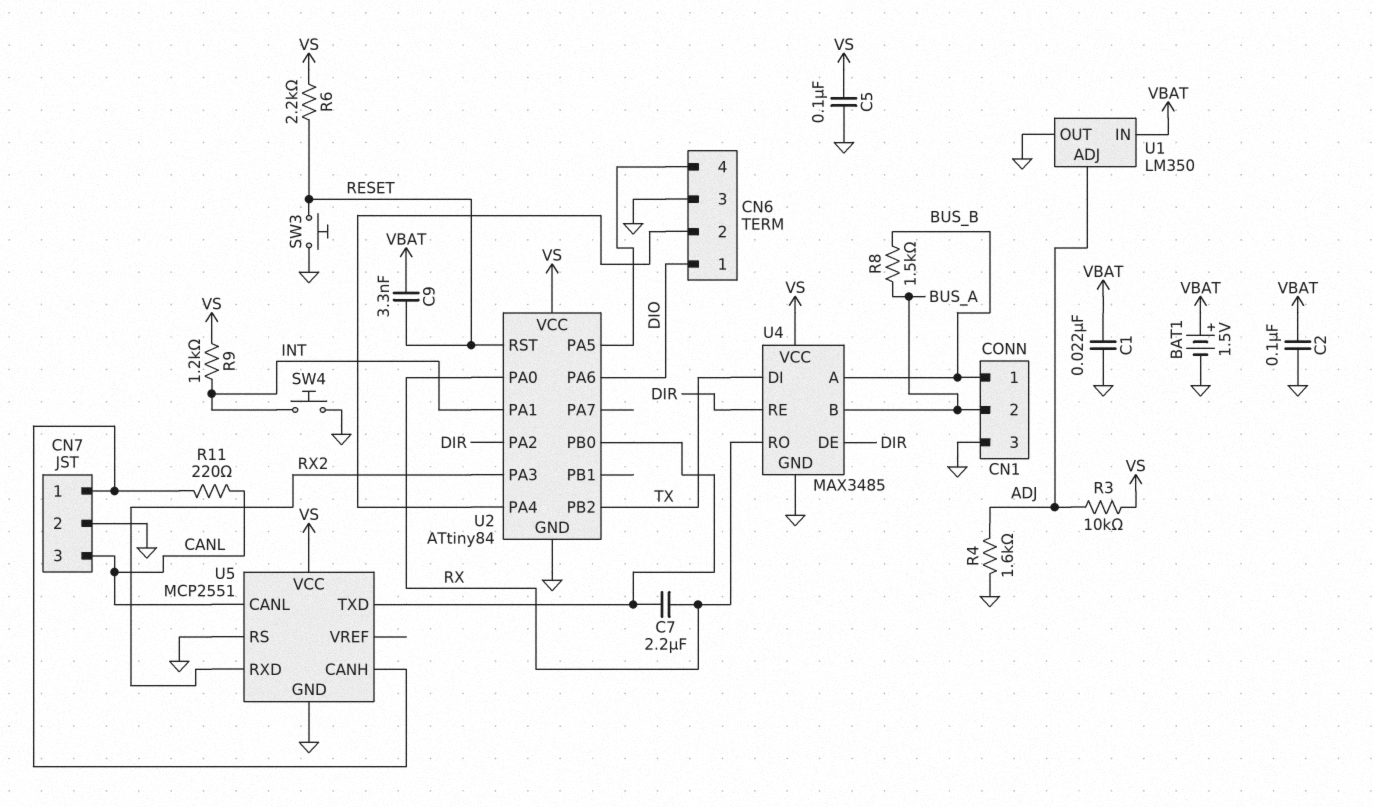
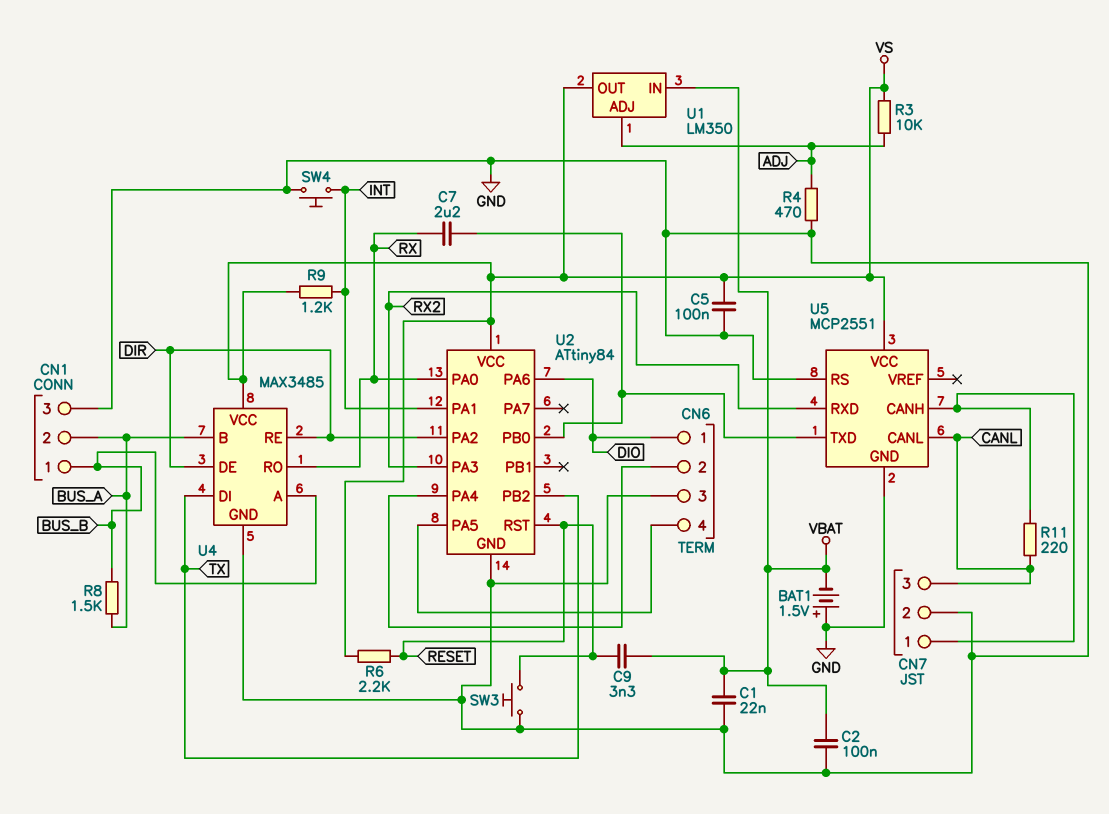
BAT1: 1.5V (plus VBAT, minus GND) -> 1.5V (plus GND, minus VBAT)
R4: 1.6k (ADJ, GND) -> 470 (ADJ, GND)
U1 pin OUT: GND -> VS

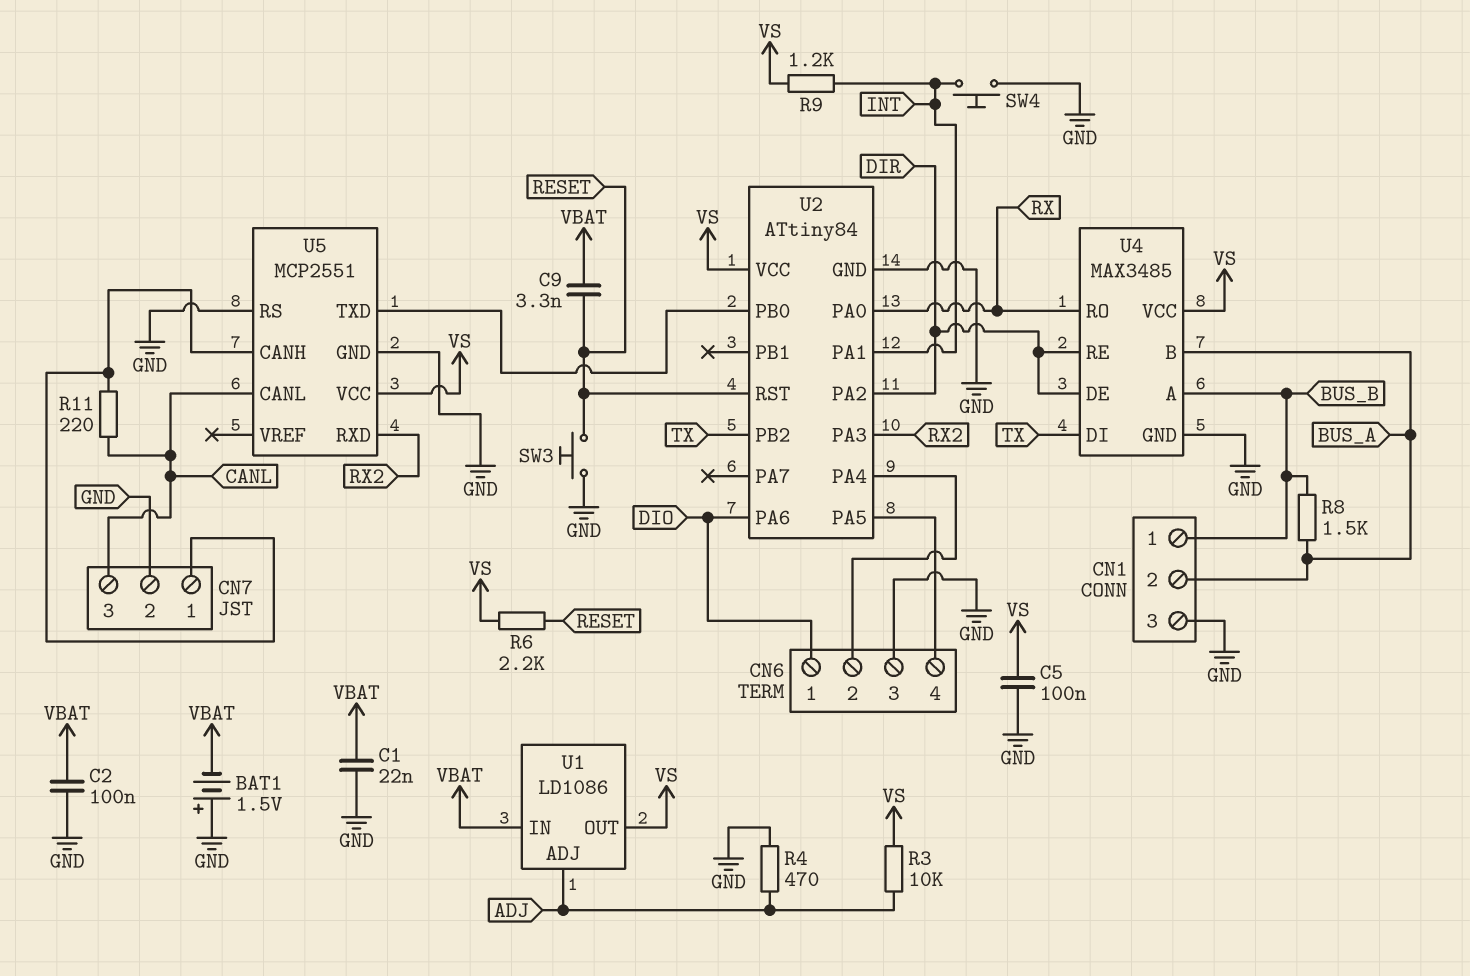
C7: 2.2uF (RX, U2/PB0) -> none
U1: LM350 -> LD1086

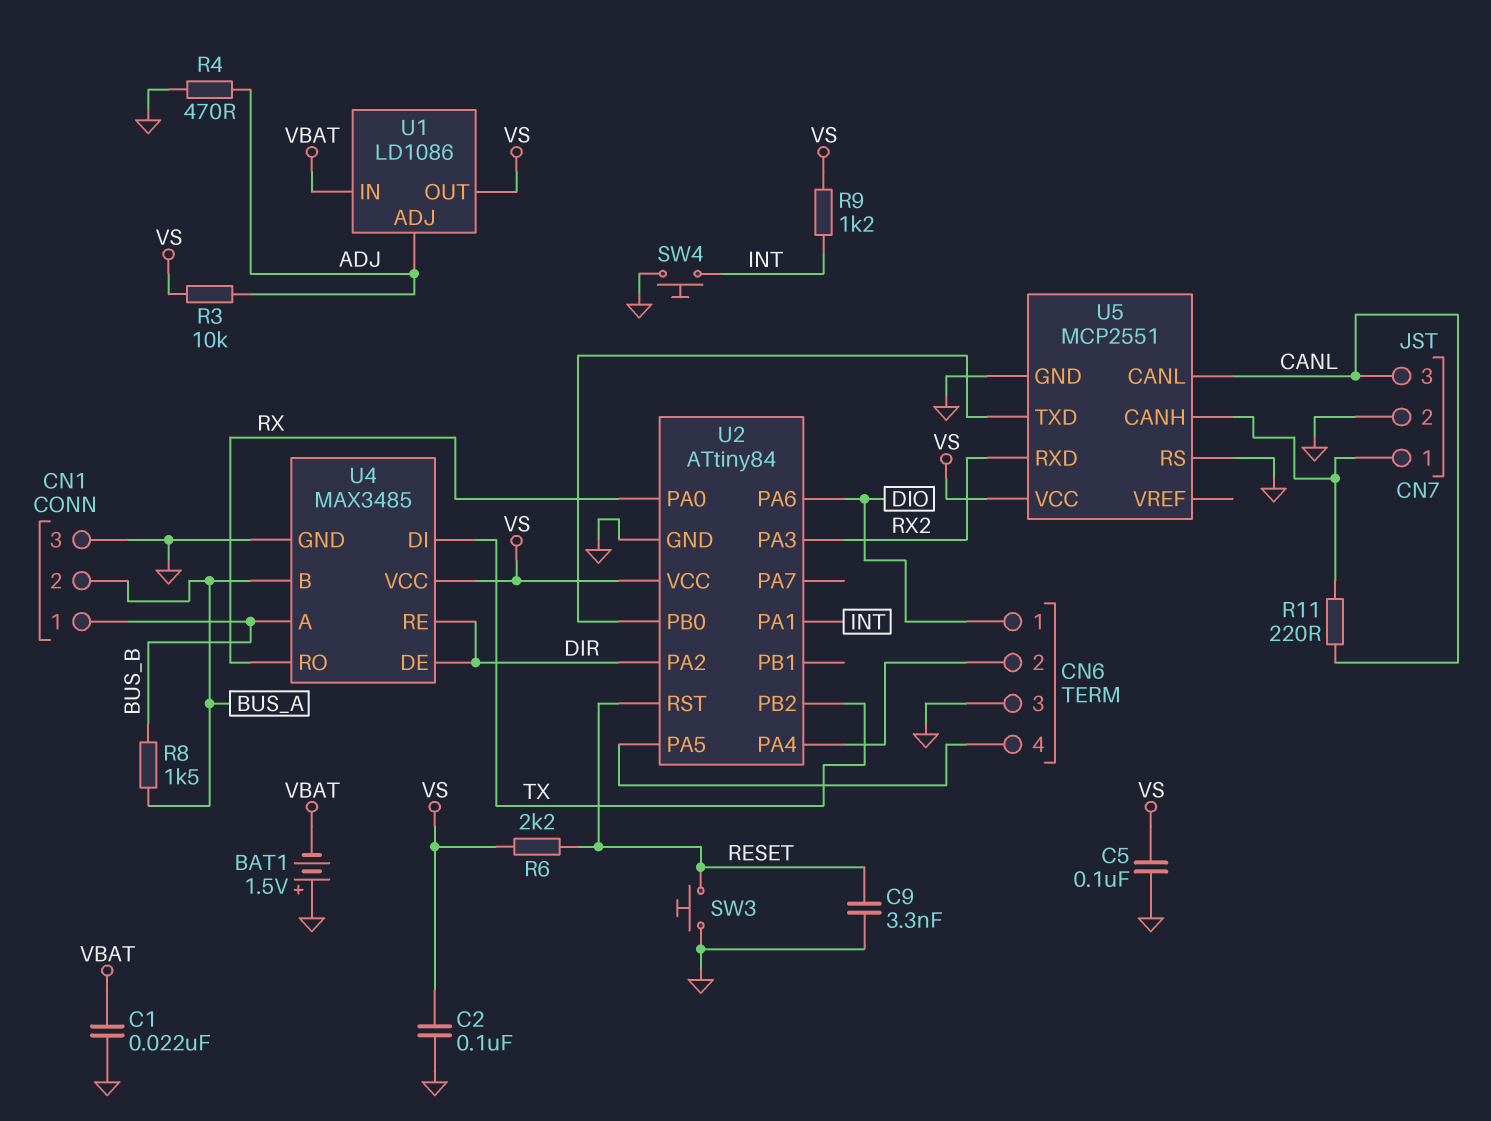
C2: 100nF (GND, VBAT) -> 100nF (GND, VS)
C9: 3.3nF (RESET, VBAT) -> 3.3nF (GND, RESET)

